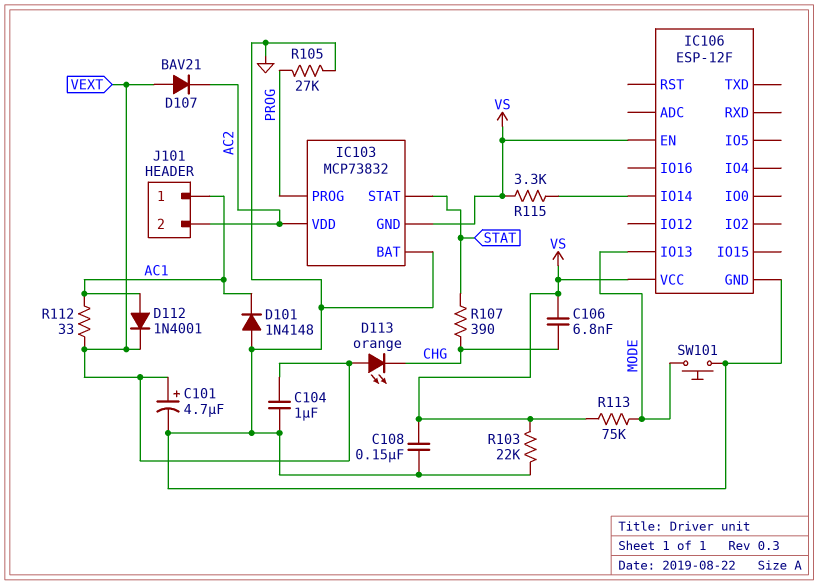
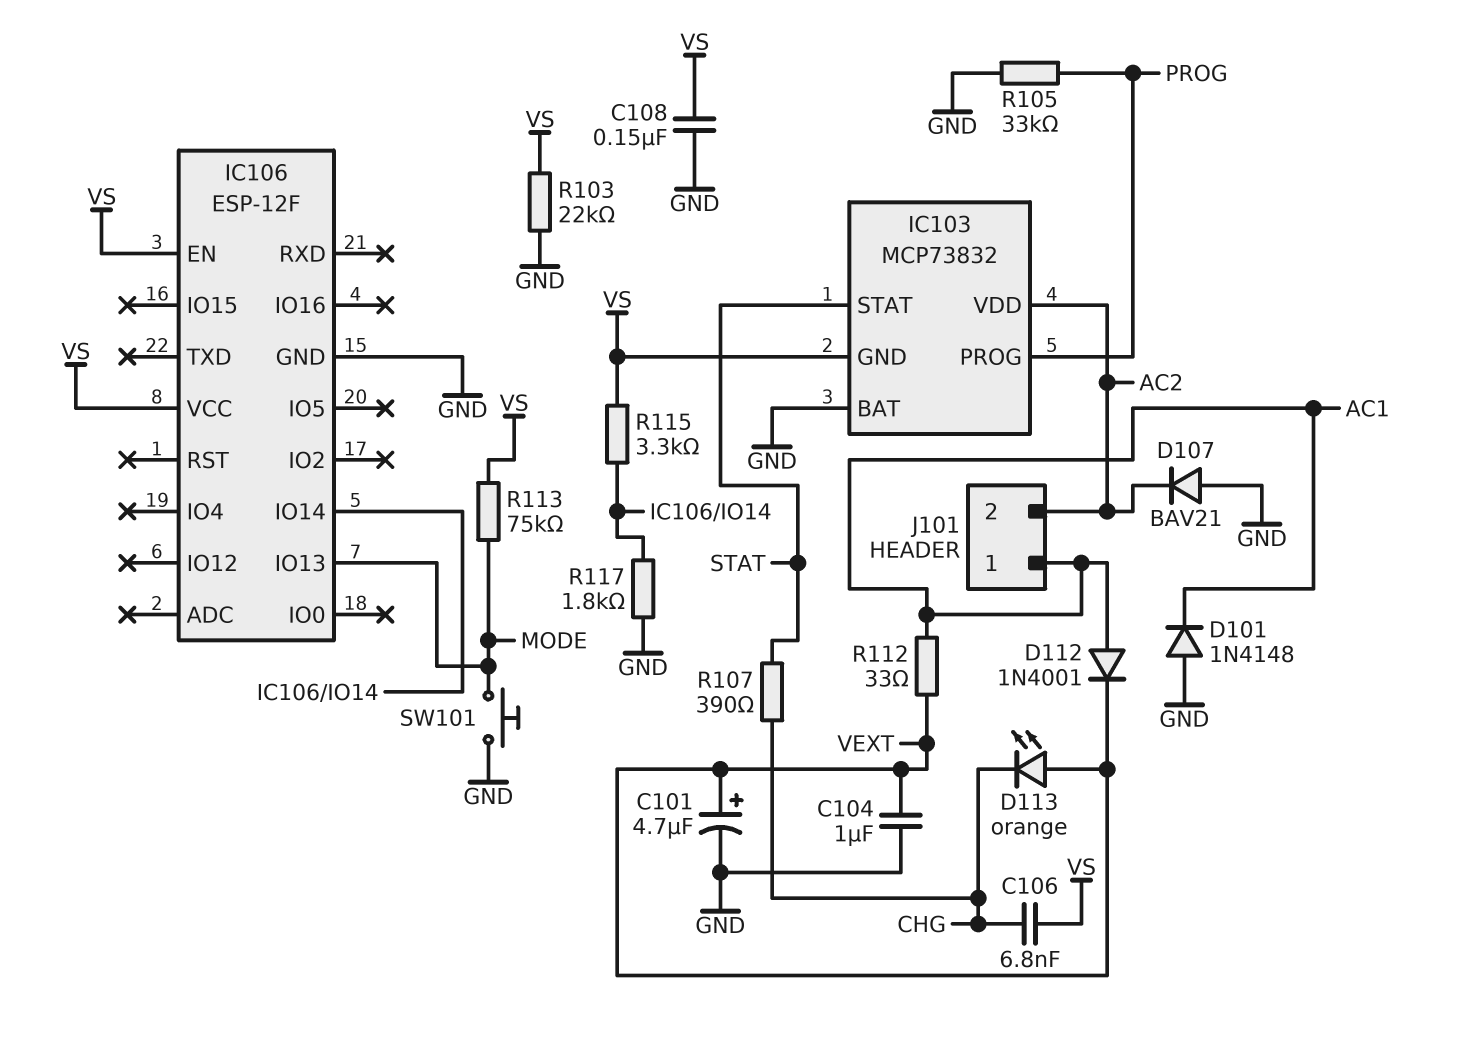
D107: diode BAV21 (A VEXT, K AC2) -> diode BAV21 (A GND, K AC2)
R105: 27k (GND, PROG) -> 33k (GND, PROG)
R117: none -> 1.8k (GND, IC106/IO14)

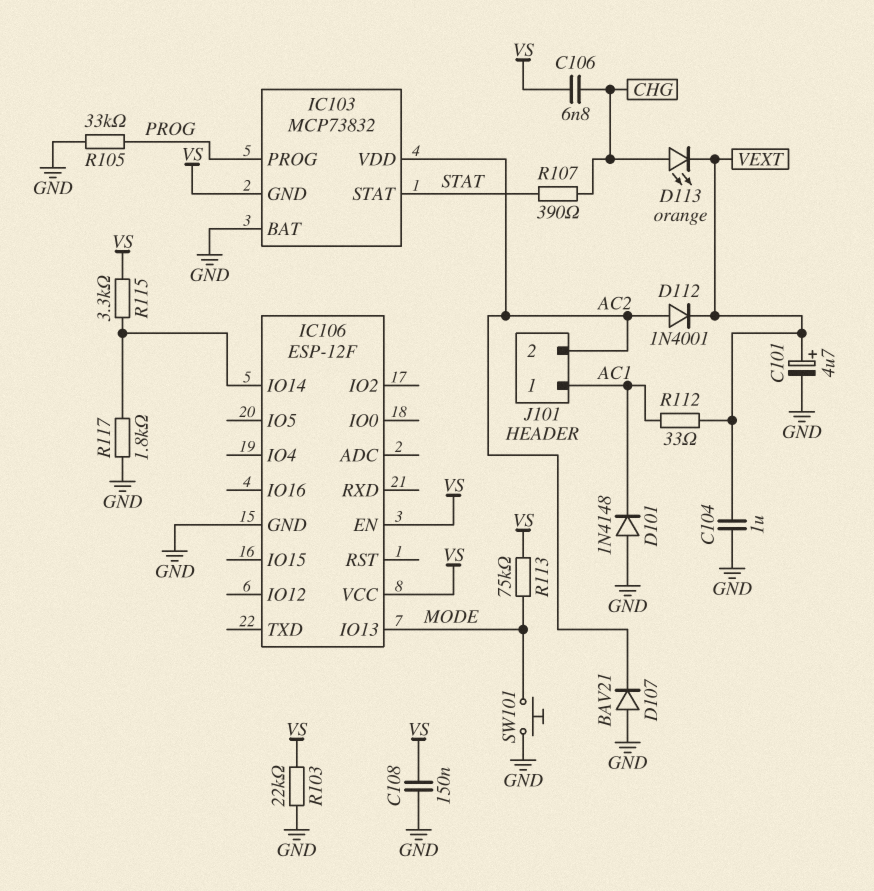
D112: diode 1N4001 (A AC1, K VEXT) -> diode 1N4001 (A AC2, K VEXT)
D113: LED orange (A VEXT, K CHG) -> LED orange (A CHG, K VEXT)

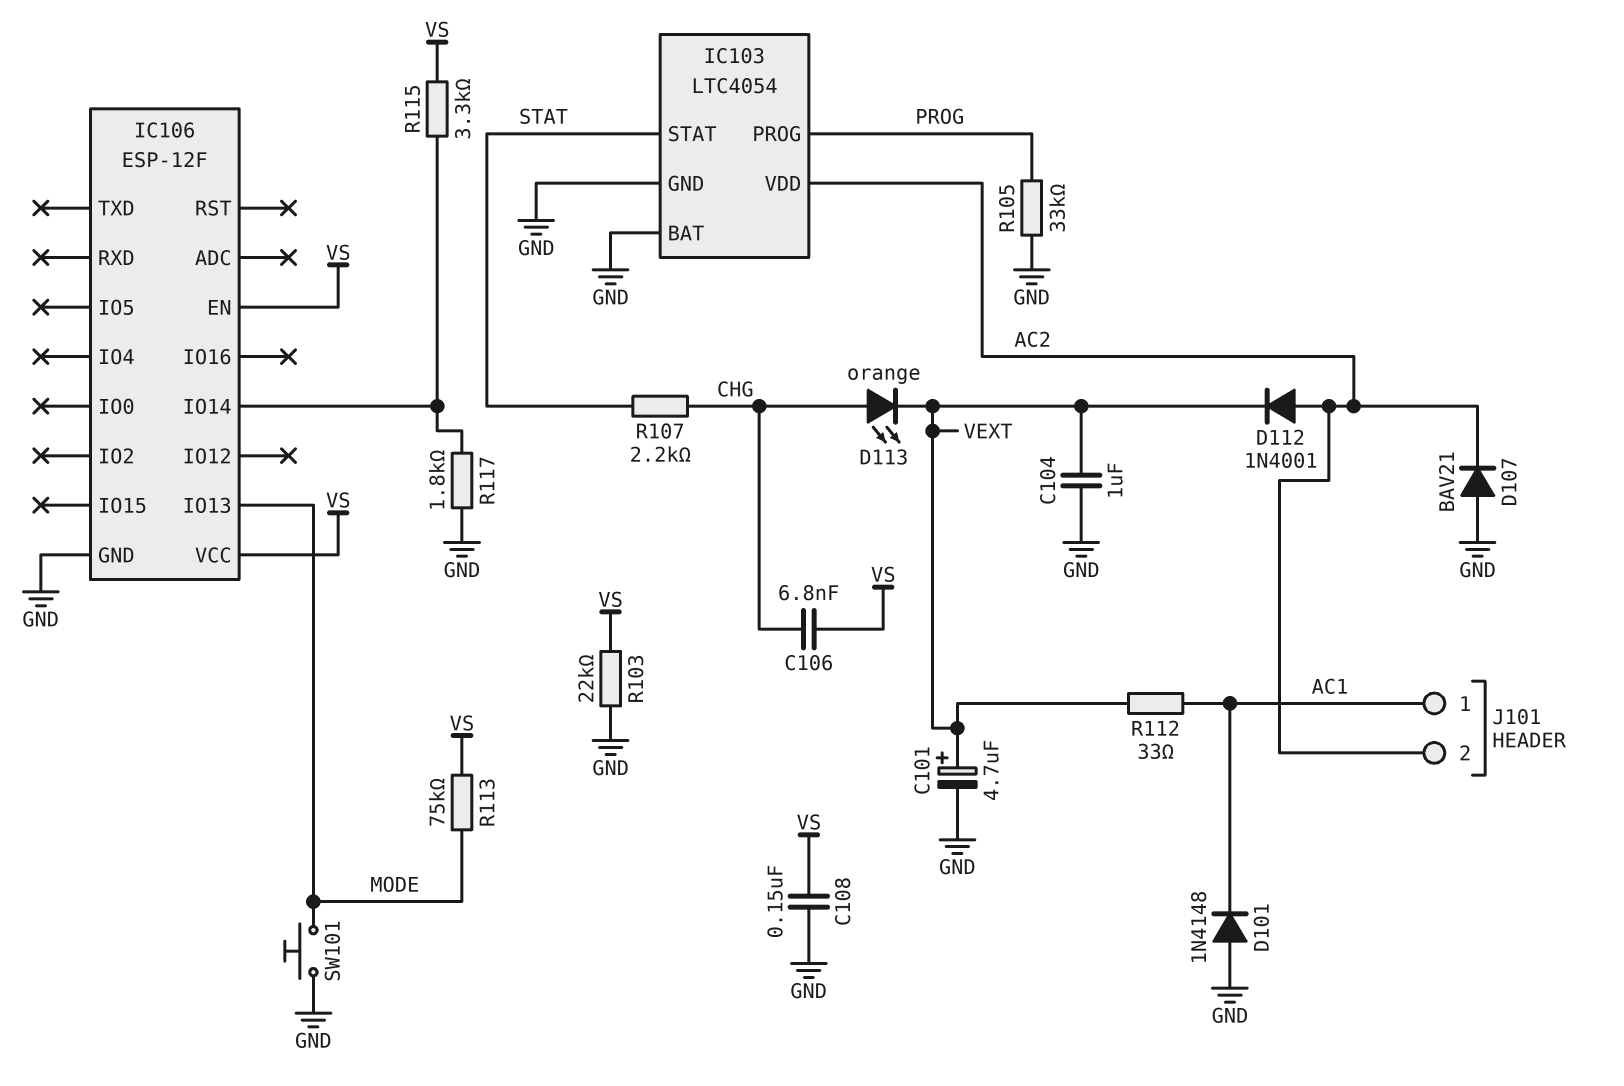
IC103: MCP73832 -> LTC4054
IC103 pin GND: VS -> GND
R107: 390 (CHG, STAT) -> 2.2k (CHG, STAT)

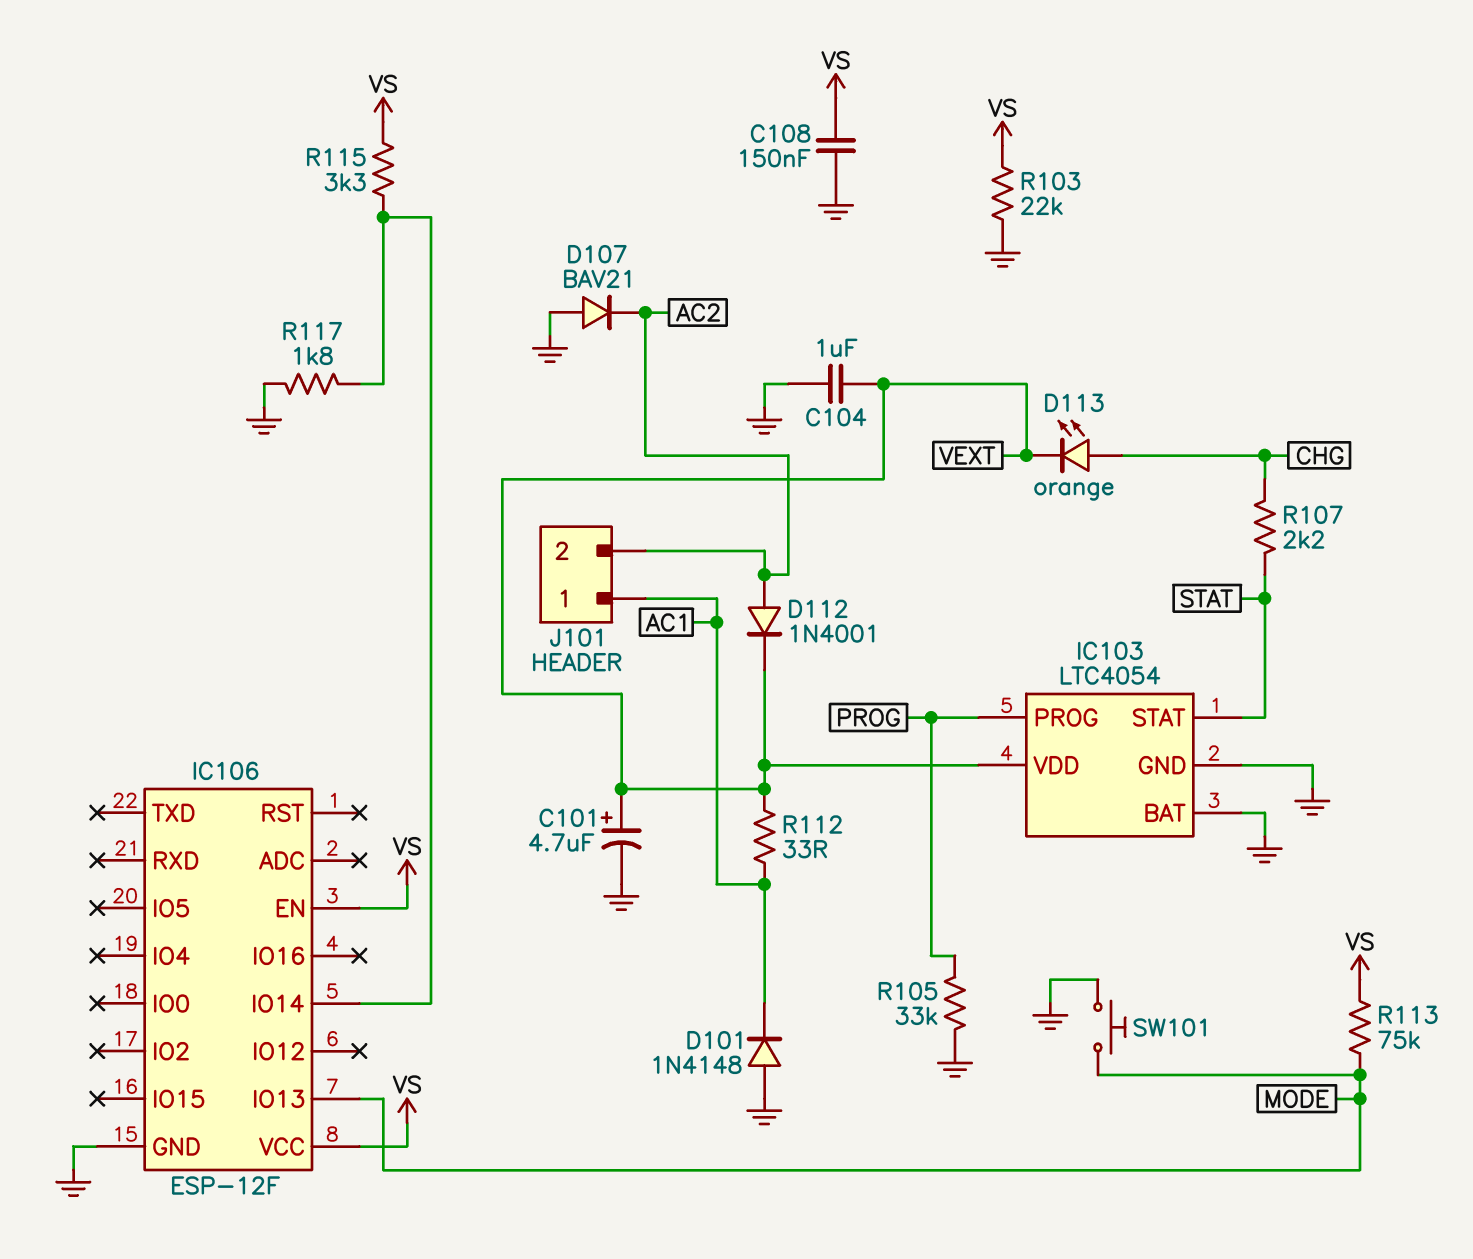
C106: 6.8nF (CHG, VS) -> none
IC103 pin VDD: AC2 -> VEXT

